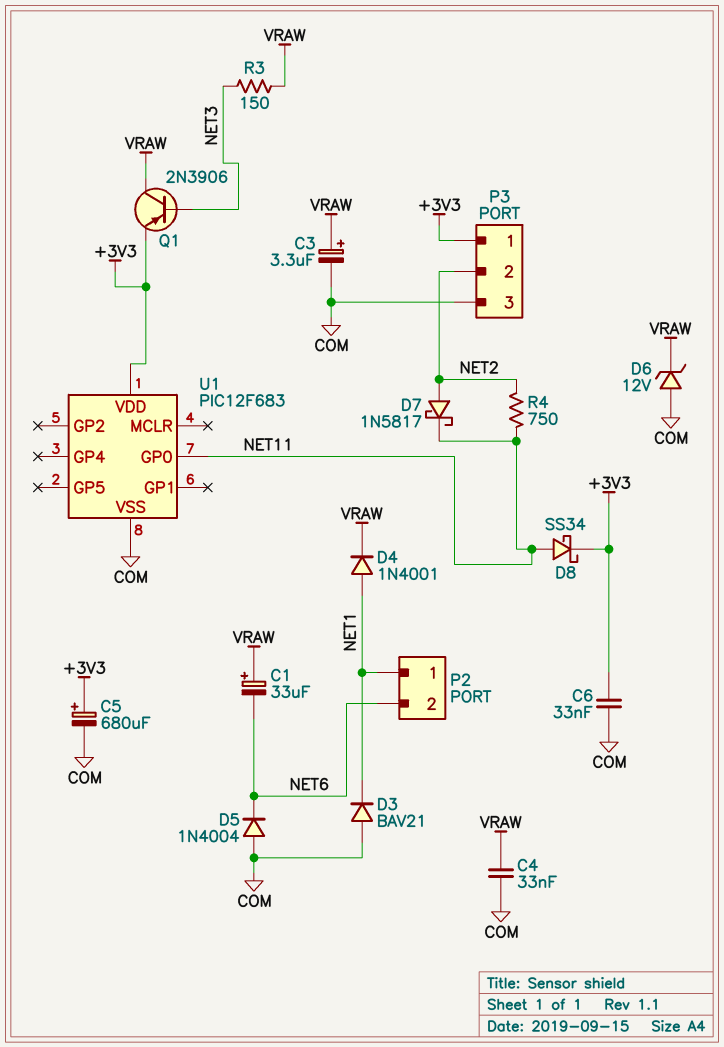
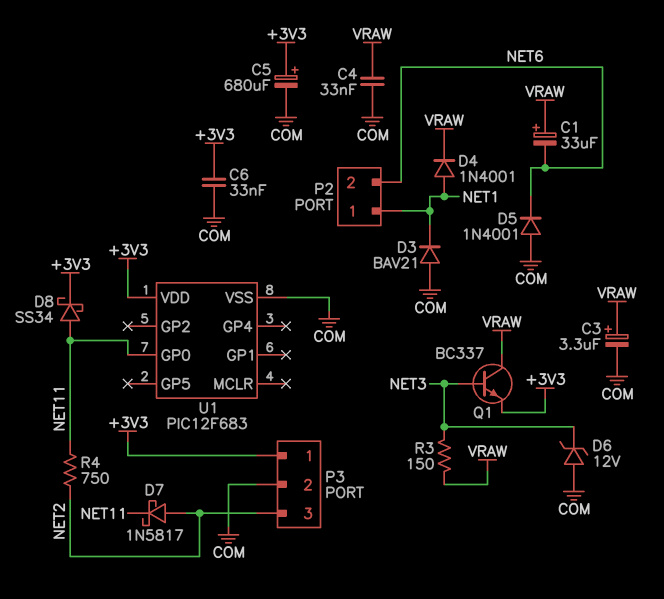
D5: diode 1N4004 (A COM, K NET6) -> diode 1N4001 (A COM, K NET6)
D6: zener 12V (A COM, K VRAW) -> zener 12V (A COM, K NET3)
P3 pin 2: NET2 -> COM
P3 pin 3: COM -> NET2
Q1: PNP 2N3906 (B NET3, C VRAW, E +3V3) -> NPN BC337 (B NET3, C VRAW, E +3V3)

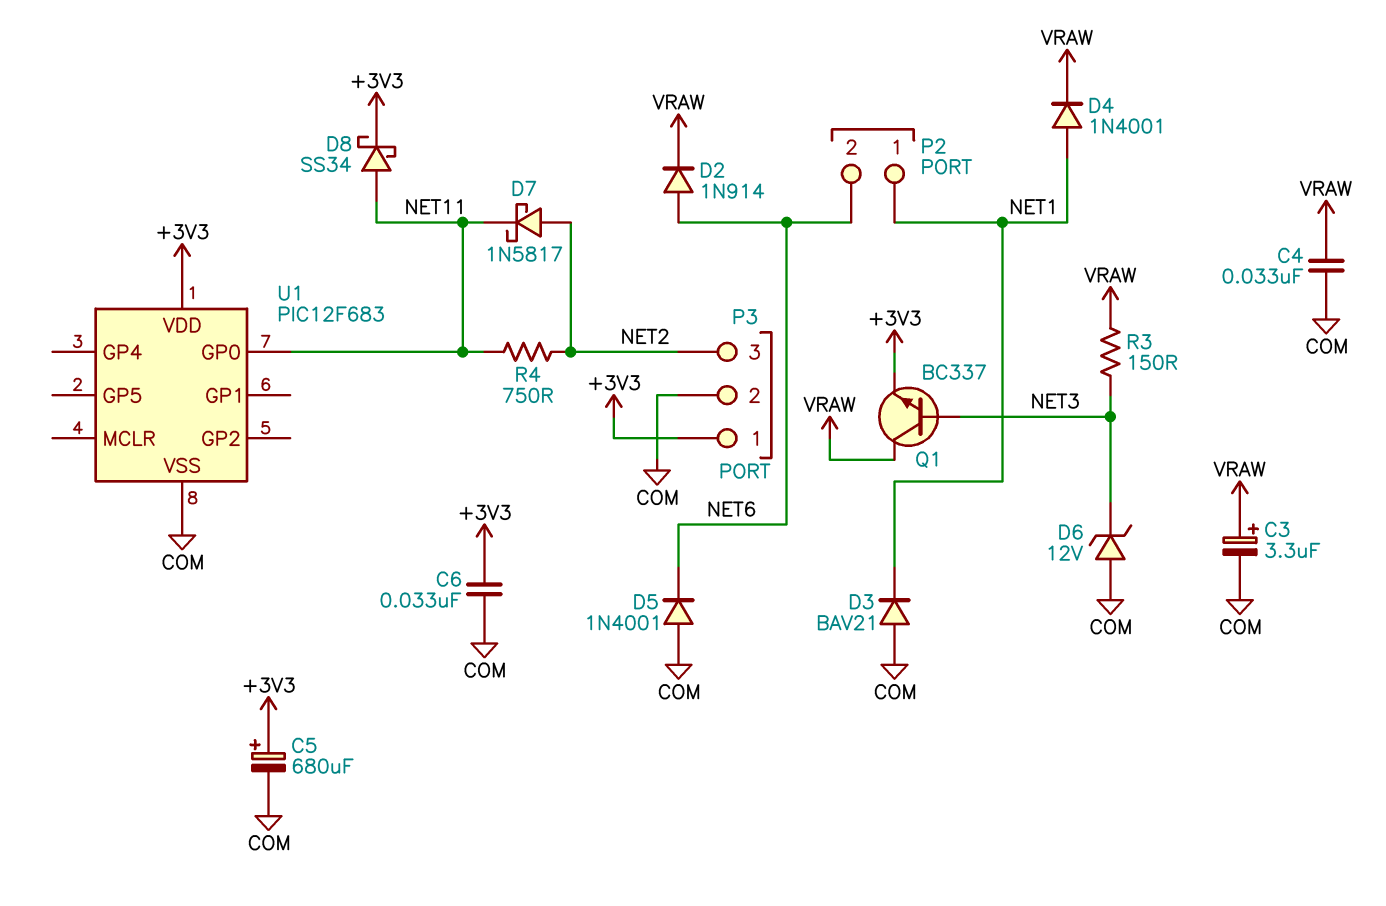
C1: 33uF (plus VRAW, minus NET6) -> none
D2: none -> diode 1N914 (A NET6, K VRAW)

